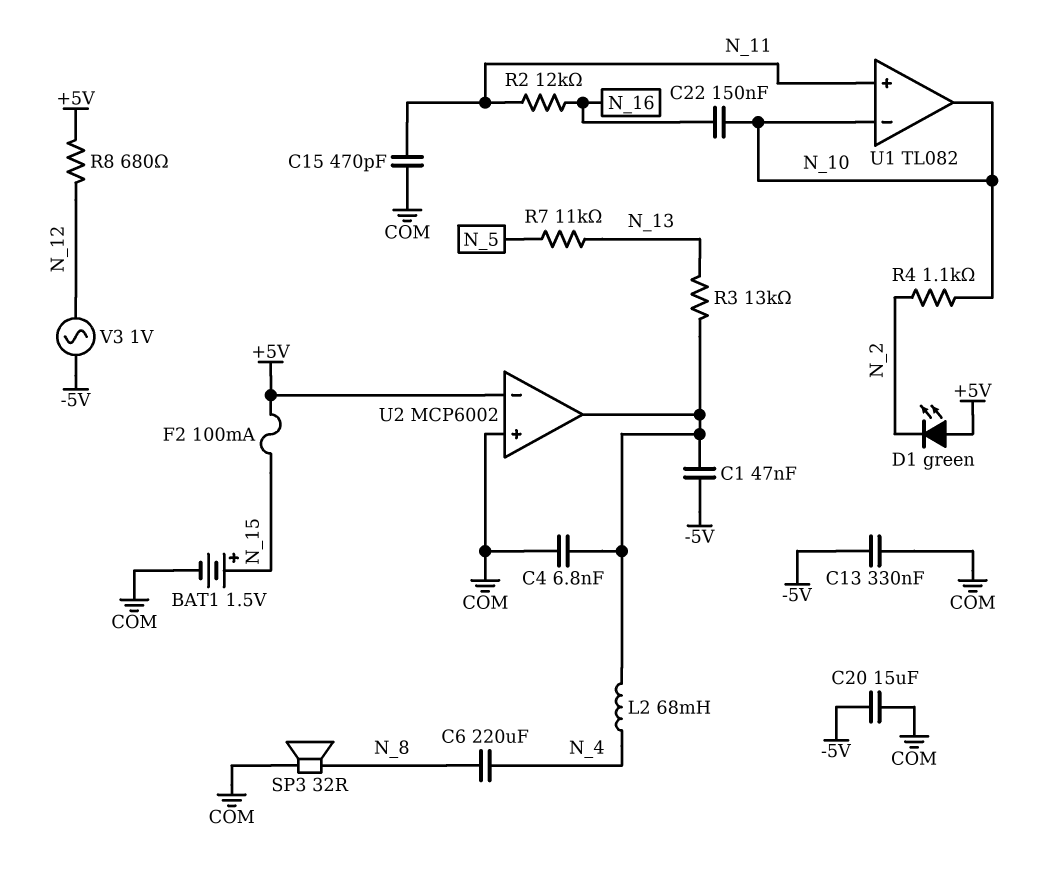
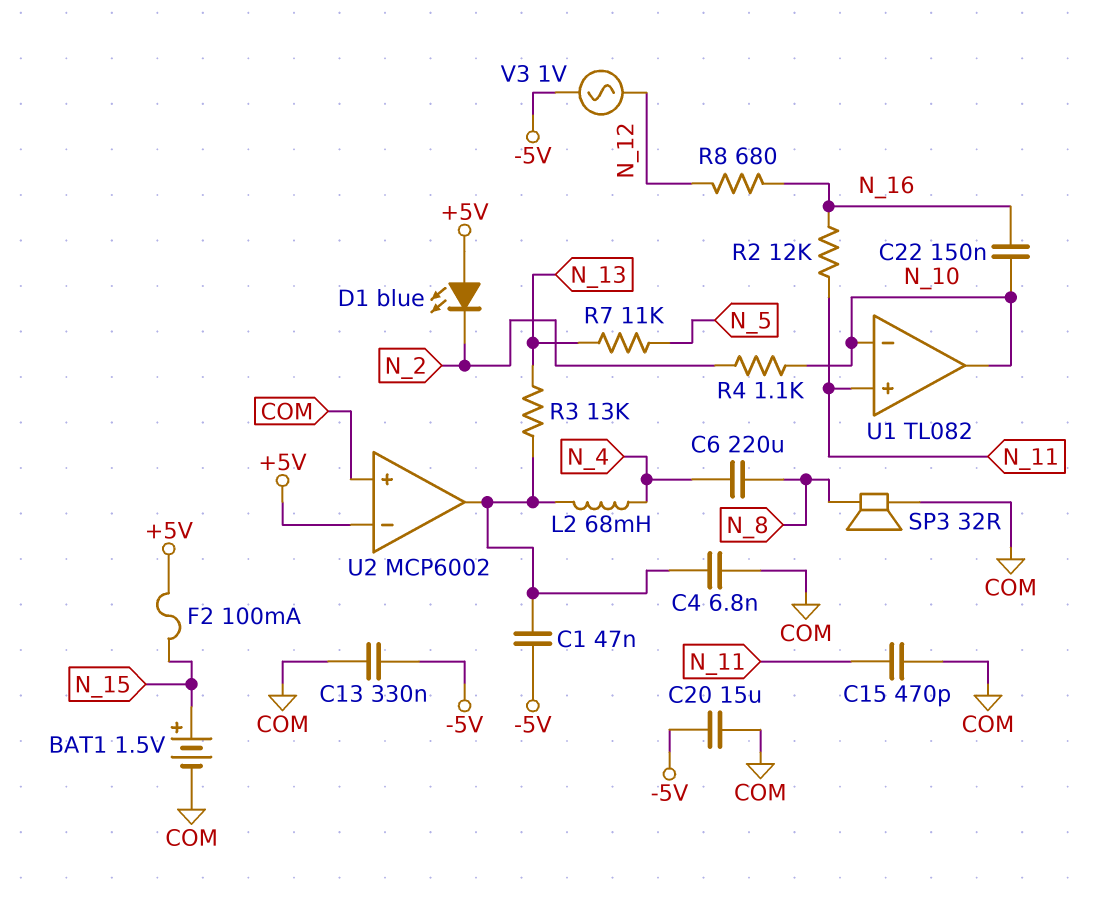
D1: LED green (A +5V, K N_2) -> LED blue (A +5V, K N_2)
R8: 680 (+5V, N_12) -> 680 (N_12, N_16)

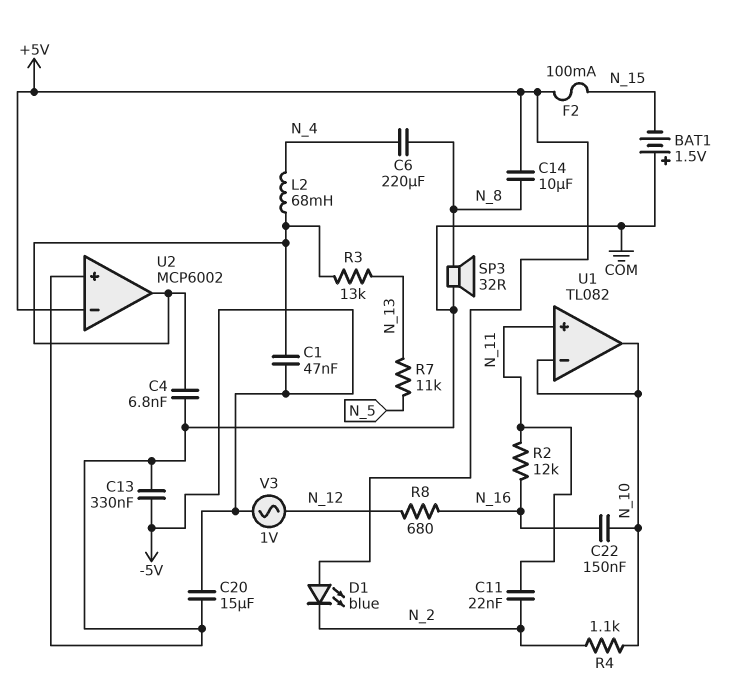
BAT1: 1.5V (plus N_15, minus COM) -> 1.5V (plus COM, minus N_15)
C11: none -> 22nF (N_2, N_11)
C14: none -> 10uF (+5V, N_8)
C15: 470pF (COM, N_11) -> none

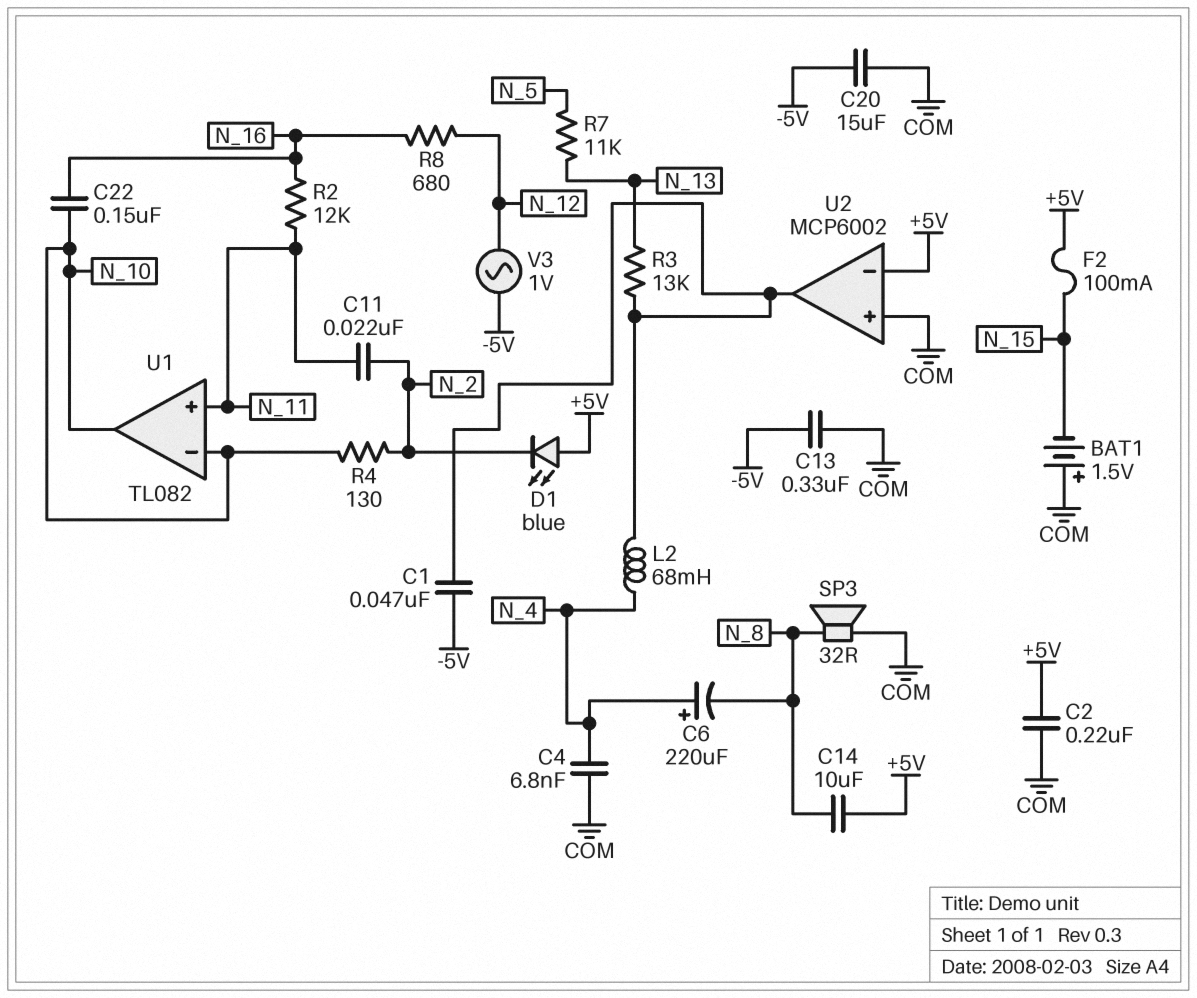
C2: none -> 220nF (+5V, COM)
C4: 6.8nF (COM, U2/out) -> 6.8nF (COM, N_4)
C6: 220uF (N_4, N_8) -> 220uF (plus N_4, minus N_8)
R4: 1.1k (N_2, N_10) -> 130 (N_2, N_10)

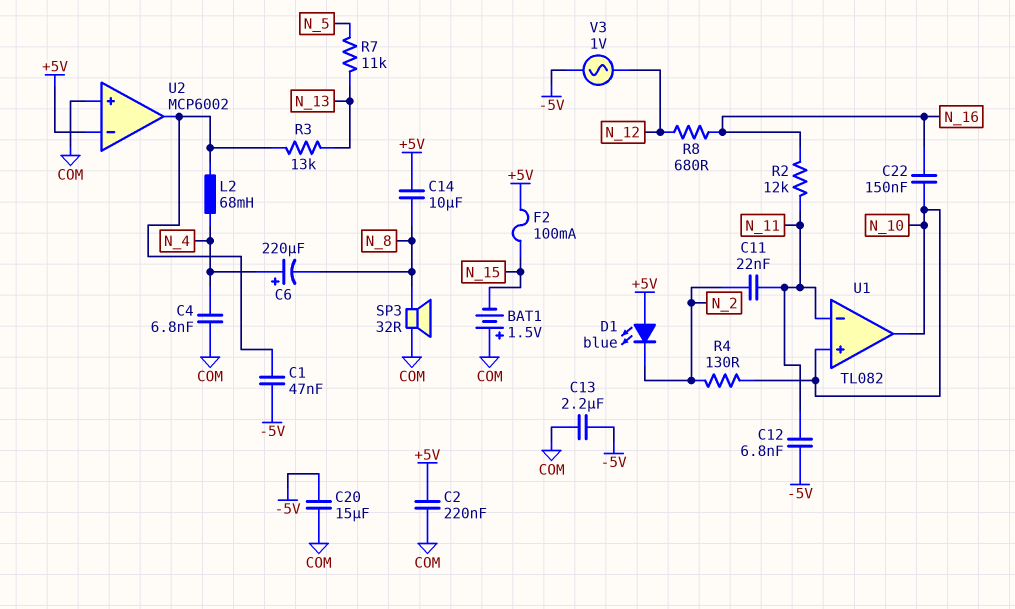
C12: none -> 6.8nF (-5V, N_11)
C13: 330nF (-5V, COM) -> 2.2uF (-5V, COM)
U1 pin in+: N_11 -> N_10
U1 pin in-: N_10 -> N_11

